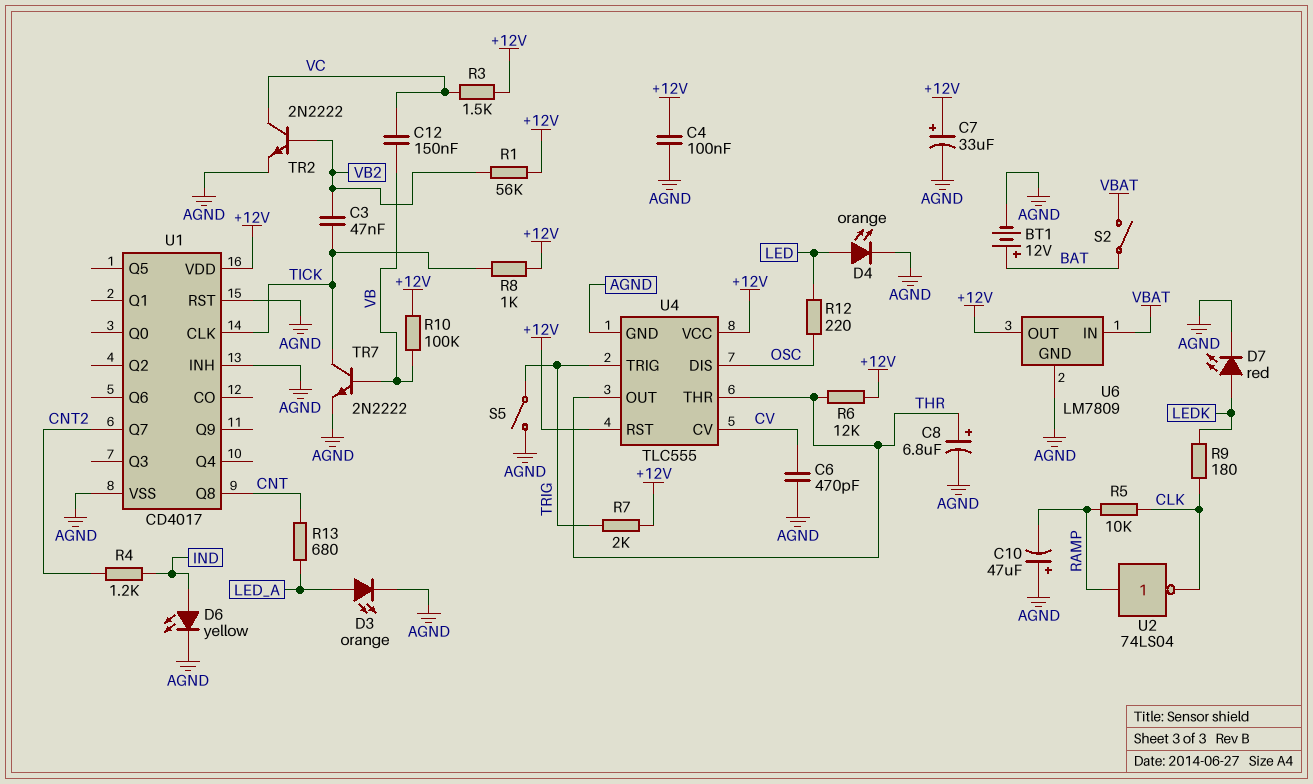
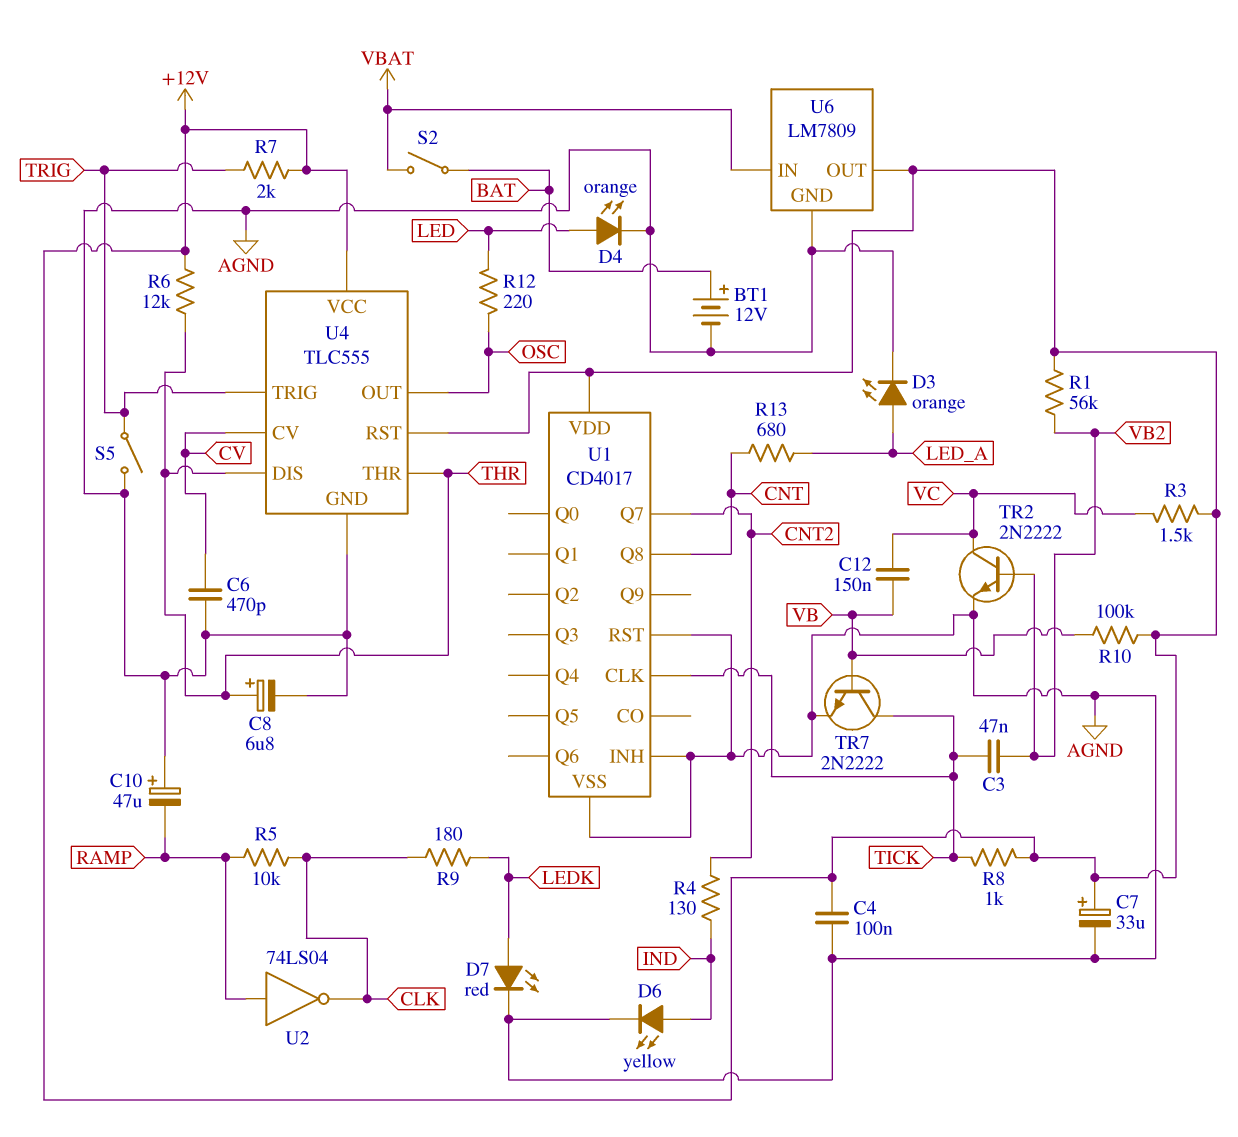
R4: 1.2k (CNT2, IND) -> 130 (CNT2, IND)
U4 pin DIS: OSC -> THR
U4 pin OUT: THR -> OSC

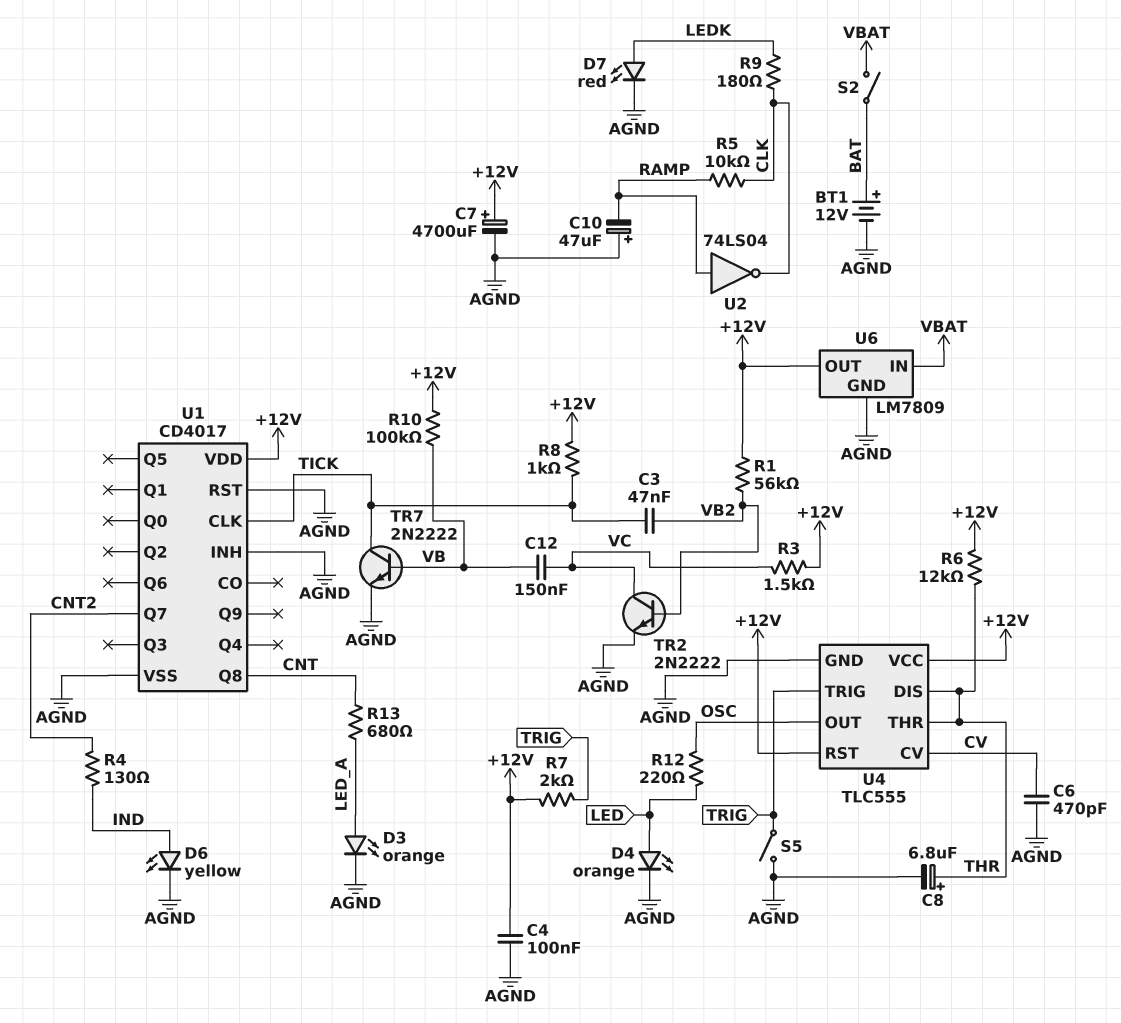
C7: 33uF (plus +12V, minus AGND) -> 4700uF (plus +12V, minus AGND)

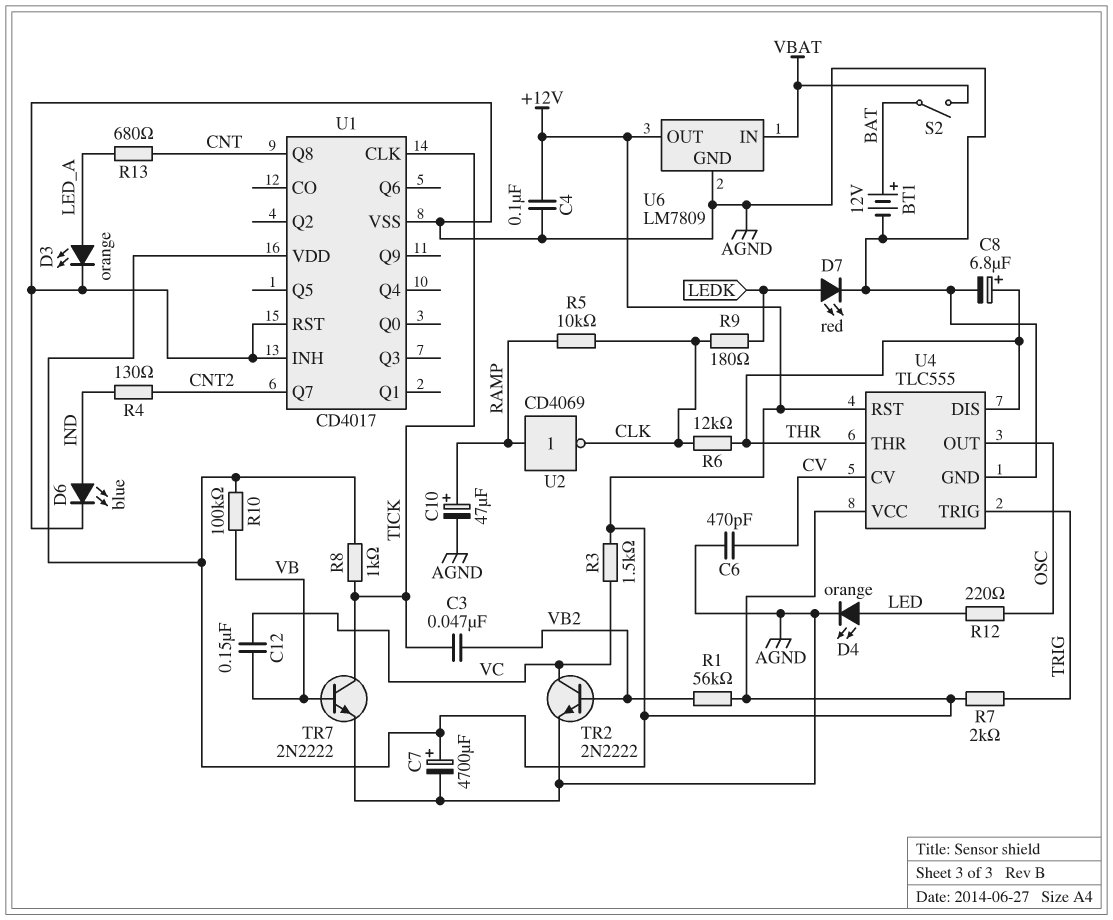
C10: 47uF (plus AGND, minus RAMP) -> 47uF (plus RAMP, minus AGND)
D6: LED yellow (A IND, K AGND) -> LED blue (A IND, K AGND)
R6: 12k (+12V, THR) -> 12k (CLK, THR)
S5: switch (AGND, TRIG) -> none
U2: NOT 74LS04 (in RAMP, out CLK) -> NOT CD4069 (in RAMP, out CLK)

